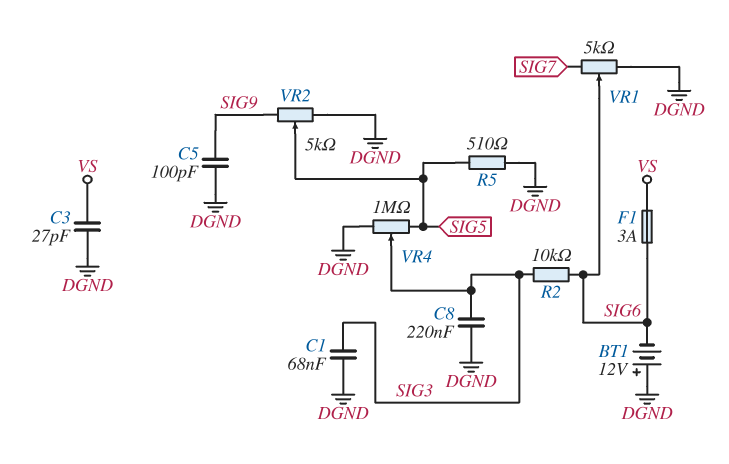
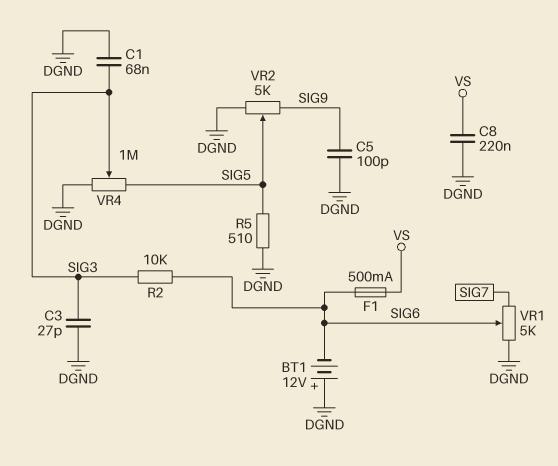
C3: 27pF (DGND, VS) -> 27pF (DGND, SIG3)
C8: 220nF (DGND, SIG3) -> 220nF (DGND, VS)
F1: 3A (SIG6, VS) -> 500mA (SIG6, VS)

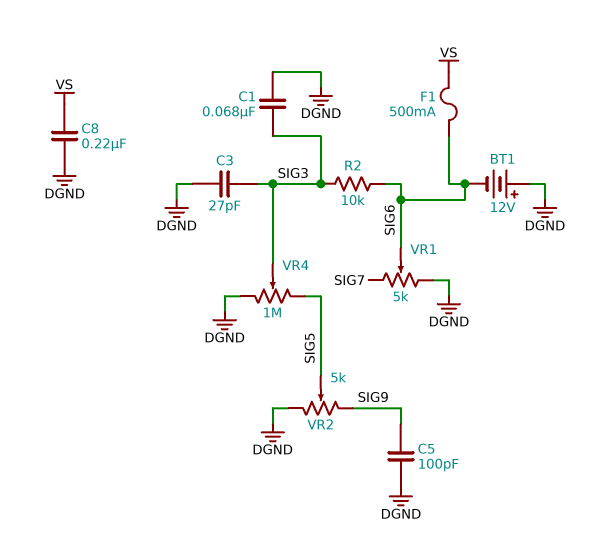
R5: 510 (DGND, SIG5) -> none

